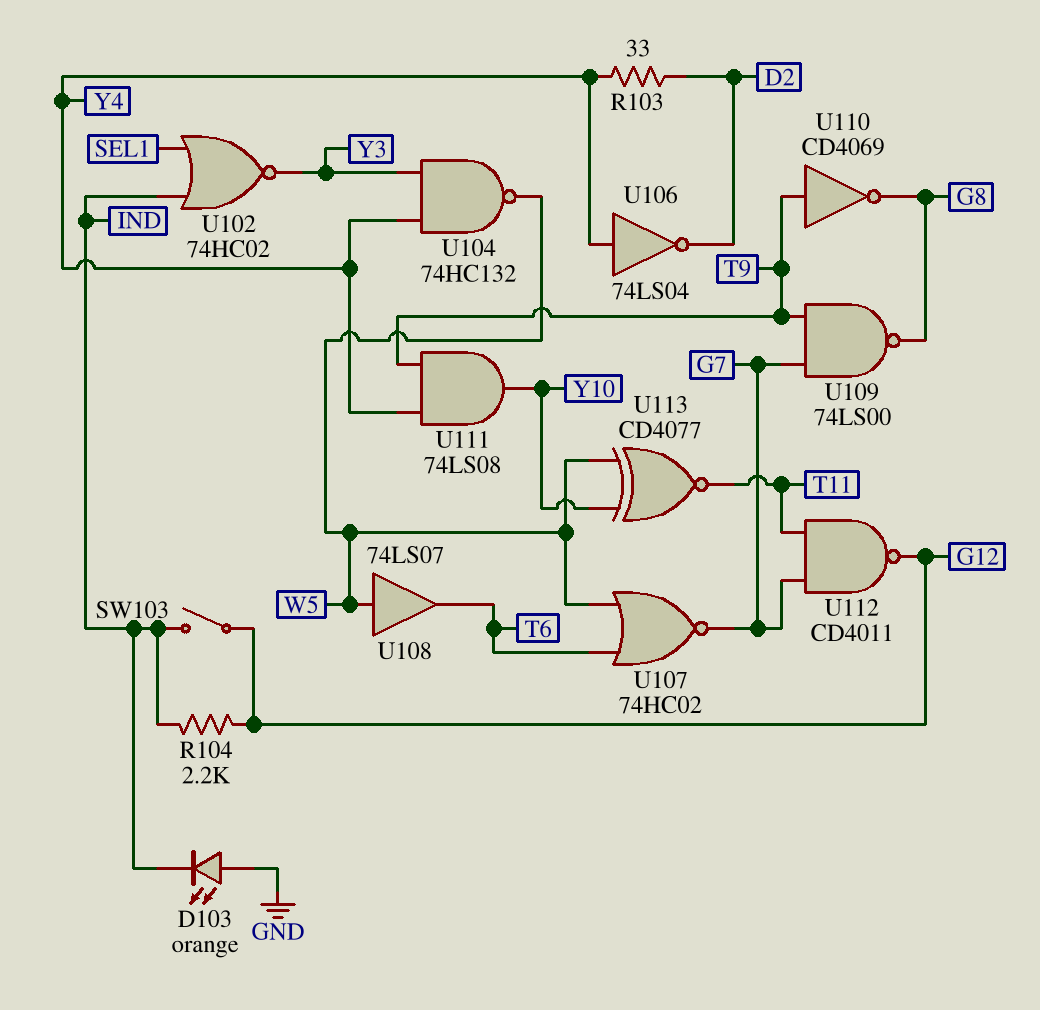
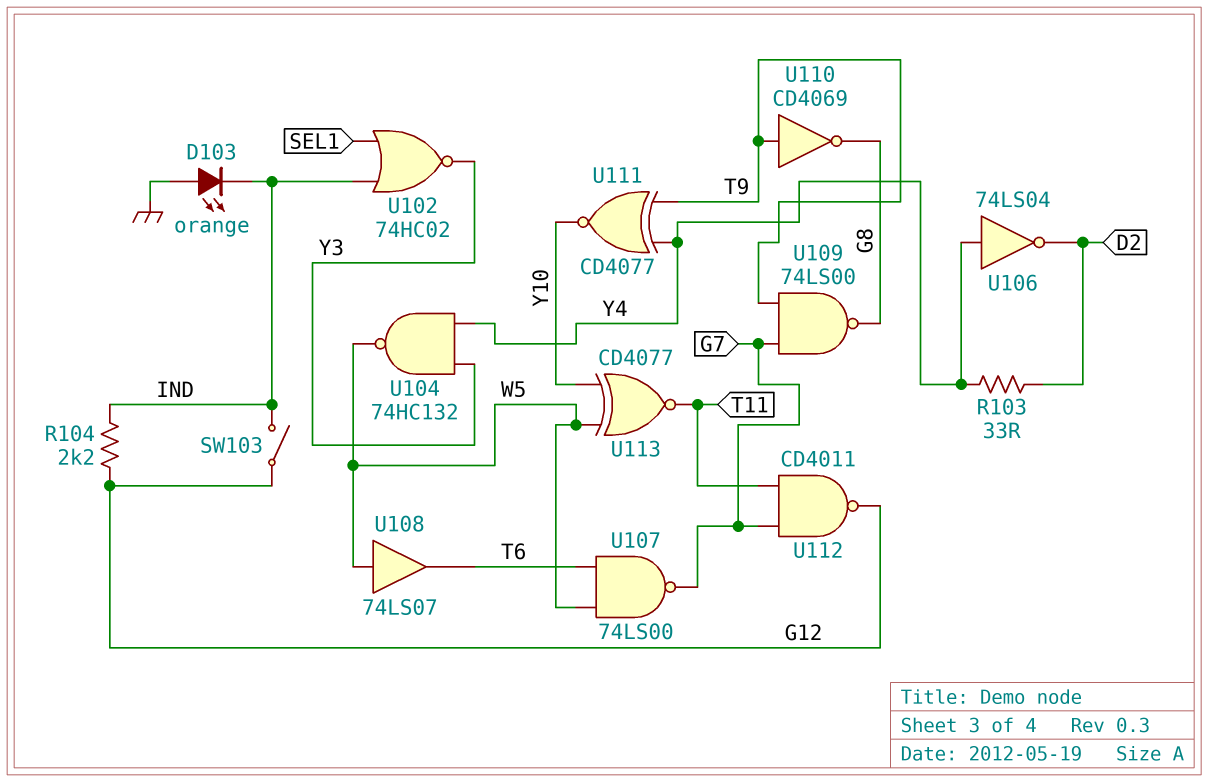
U107: NOR 74HC02 (in T6, in W5, out G7) -> NAND 74LS00 (in T6, in W5, out G7)
U111: AND 74LS08 (in T9, in Y4, out Y10) -> XNOR CD4077 (in T9, in Y4, out Y10)

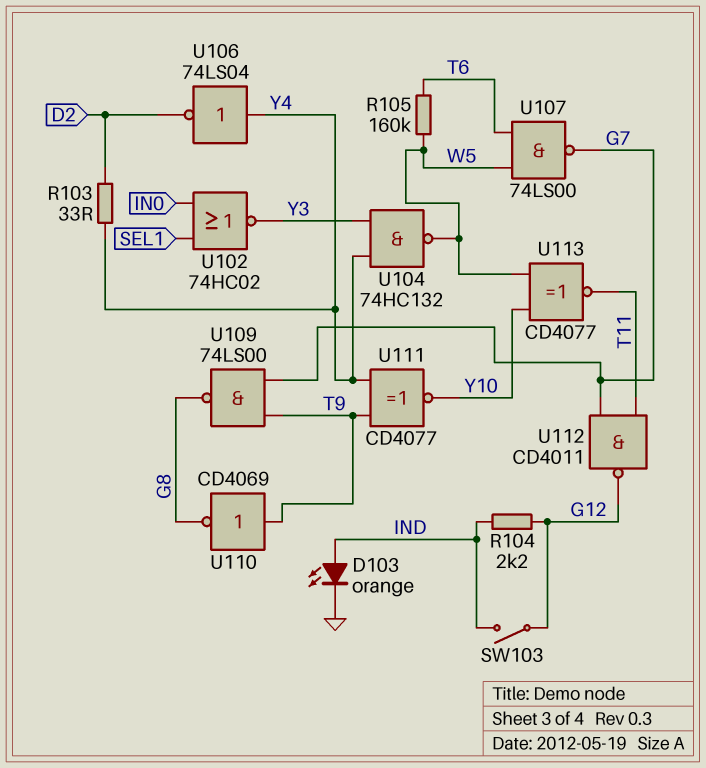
D103: LED orange (A GND, K IND) -> LED orange (A IND, K GND)
R105: none -> 160k (T6, W5)
U102: NOR 74HC02 (in IND, in SEL1, out Y3) -> NOR 74HC02 (in IN0, in SEL1, out Y3)
U108: buffer 74LS07 (in W5, out T6) -> none

